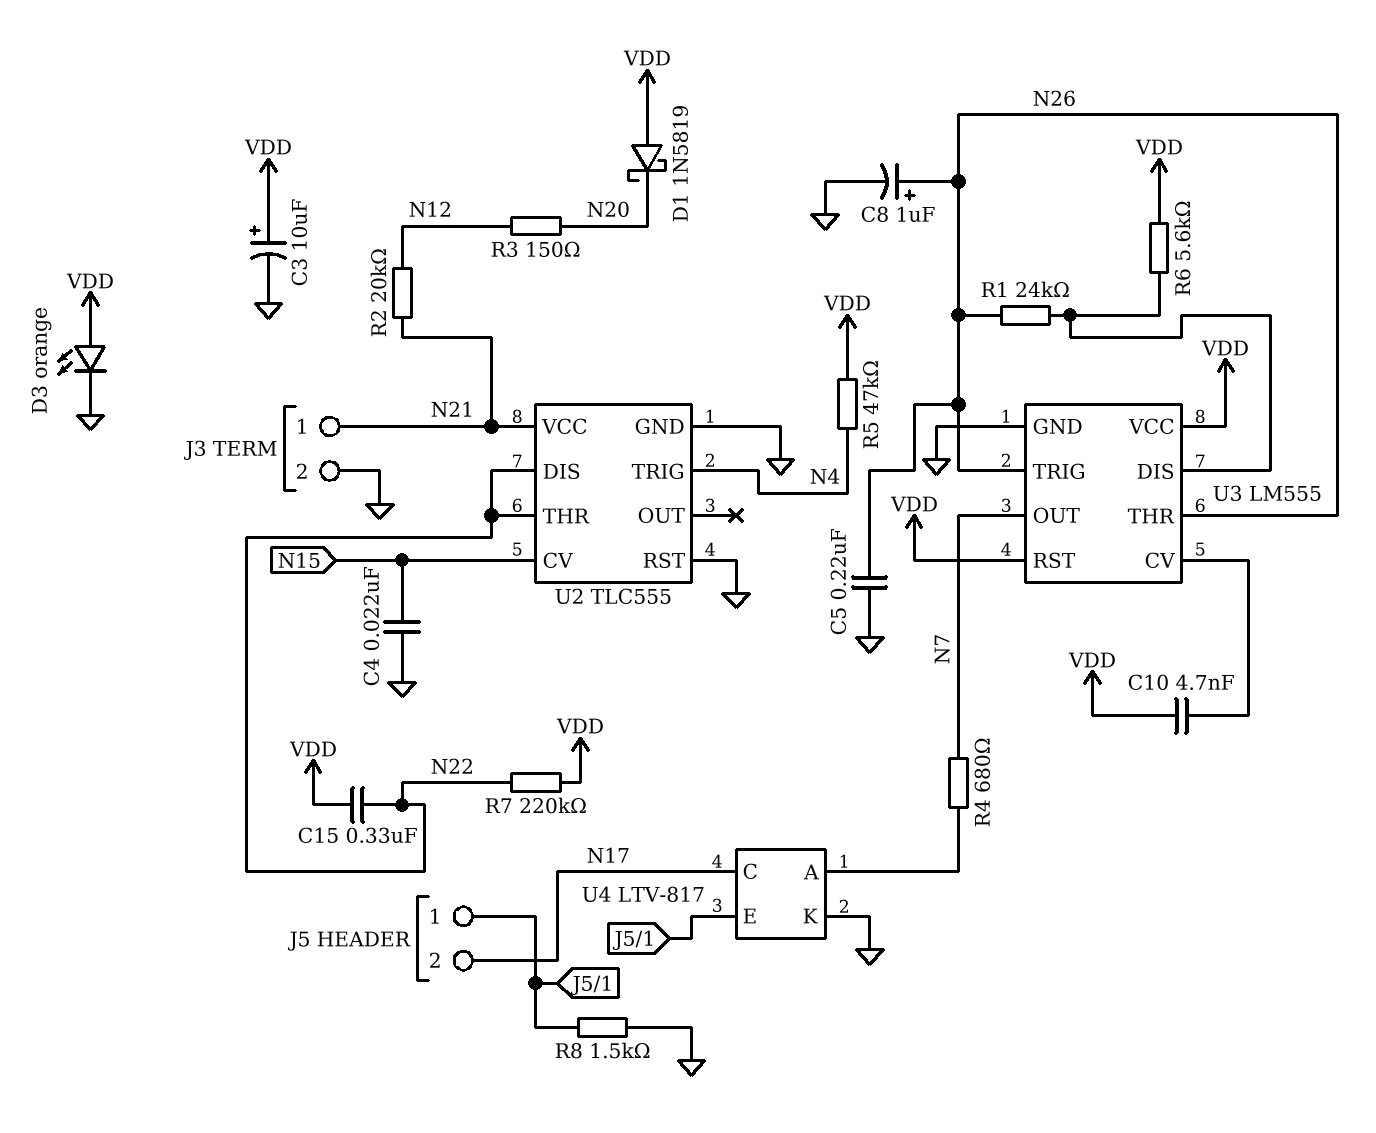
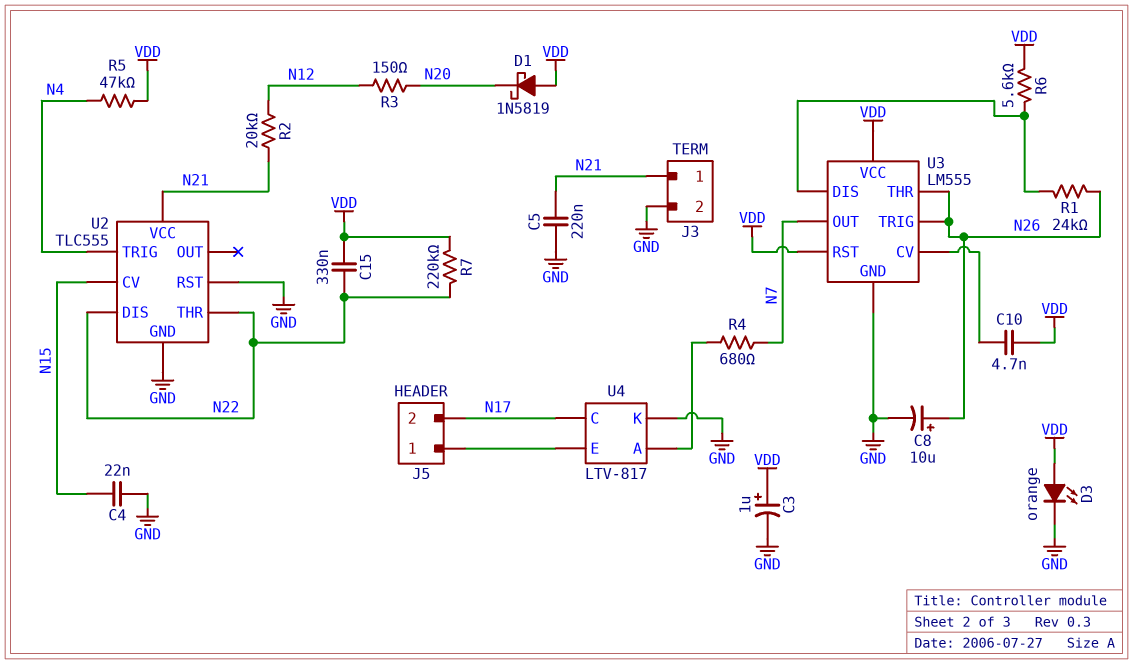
C3: 10uF (plus VDD, minus GND) -> 1uF (plus VDD, minus GND)
C5: 220nF (GND, N26) -> 220nF (GND, N21)
C8: 1uF (plus N26, minus GND) -> 10uF (plus N26, minus GND)
R8: 1.5k (GND, J5/1) -> none

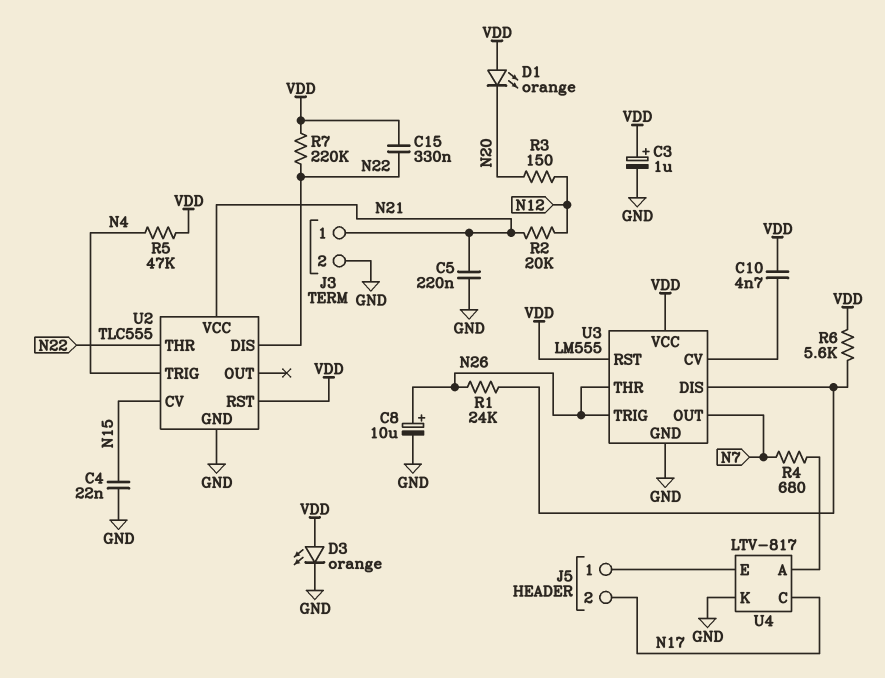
D1: schottky 1N5819 (A VDD, K N20) -> LED orange (A VDD, K N20)
U2 pin RST: GND -> VDD

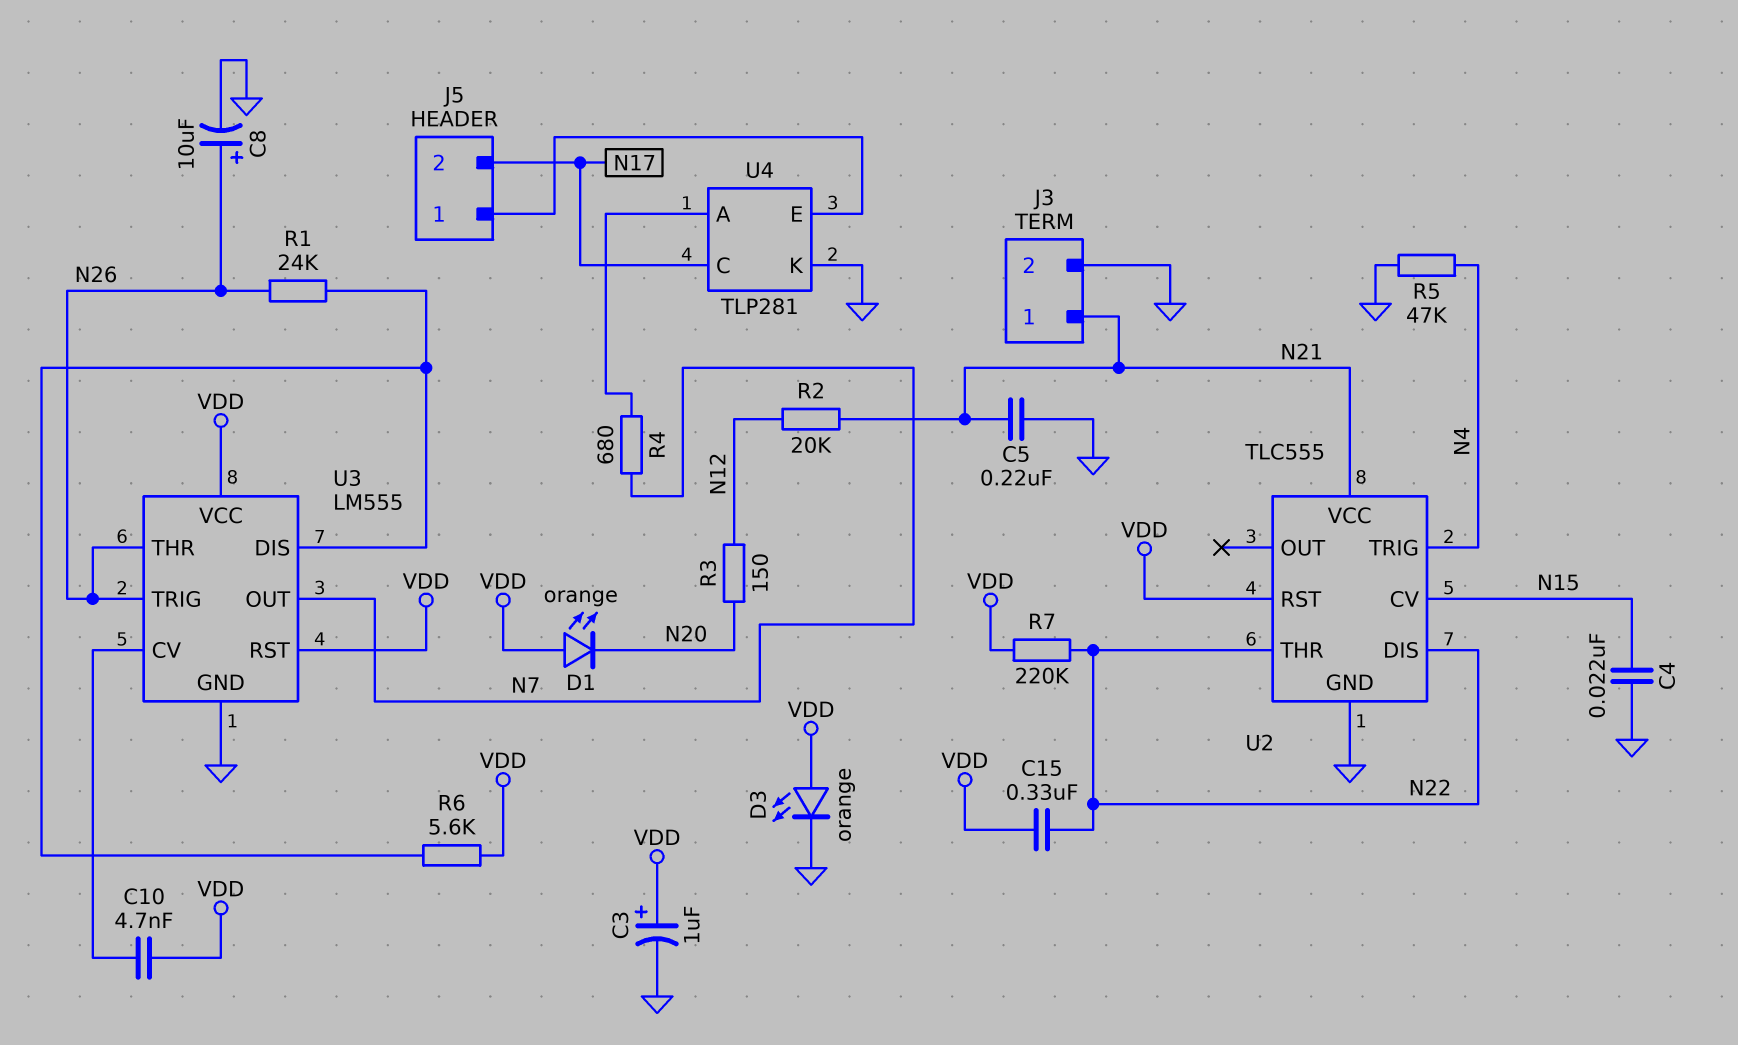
R5: 47k (N4, VDD) -> 47k (GND, N4)
U4: LTV-817 -> TLP281

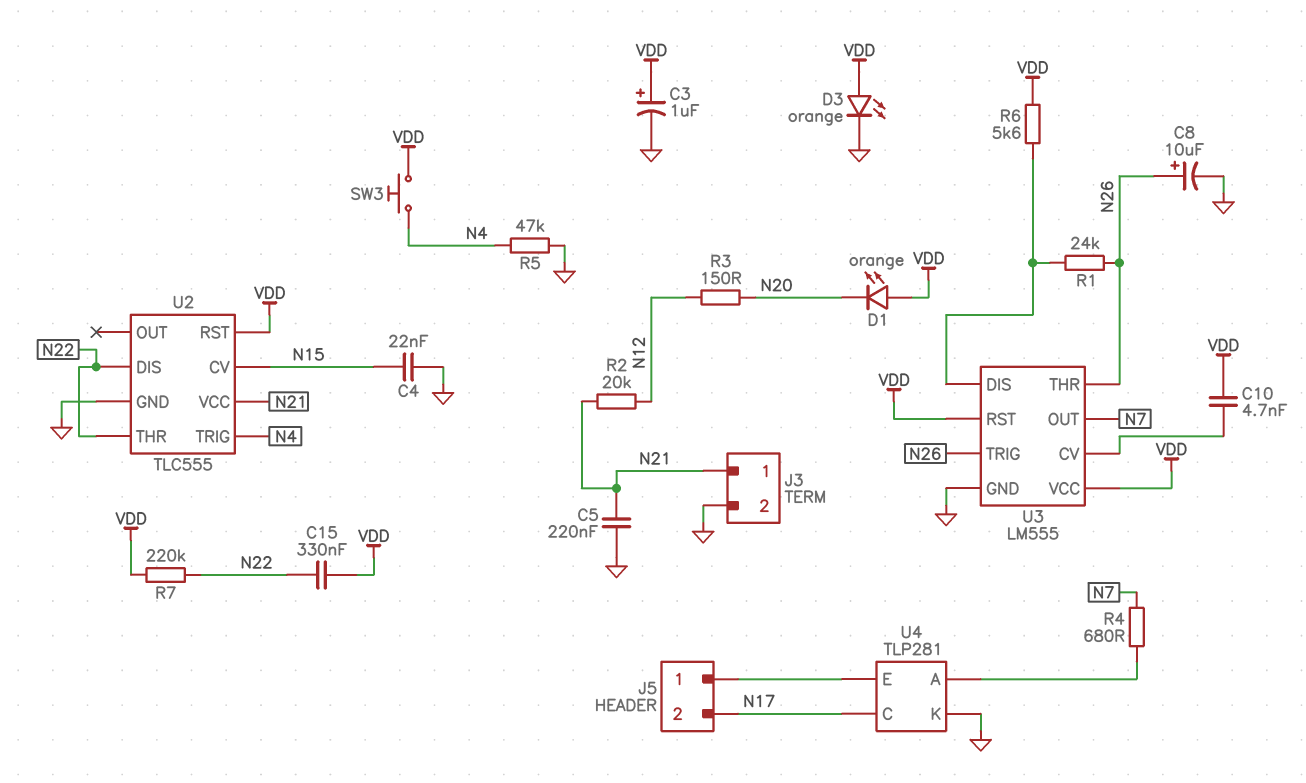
SW3: none -> button (N4, VDD)

